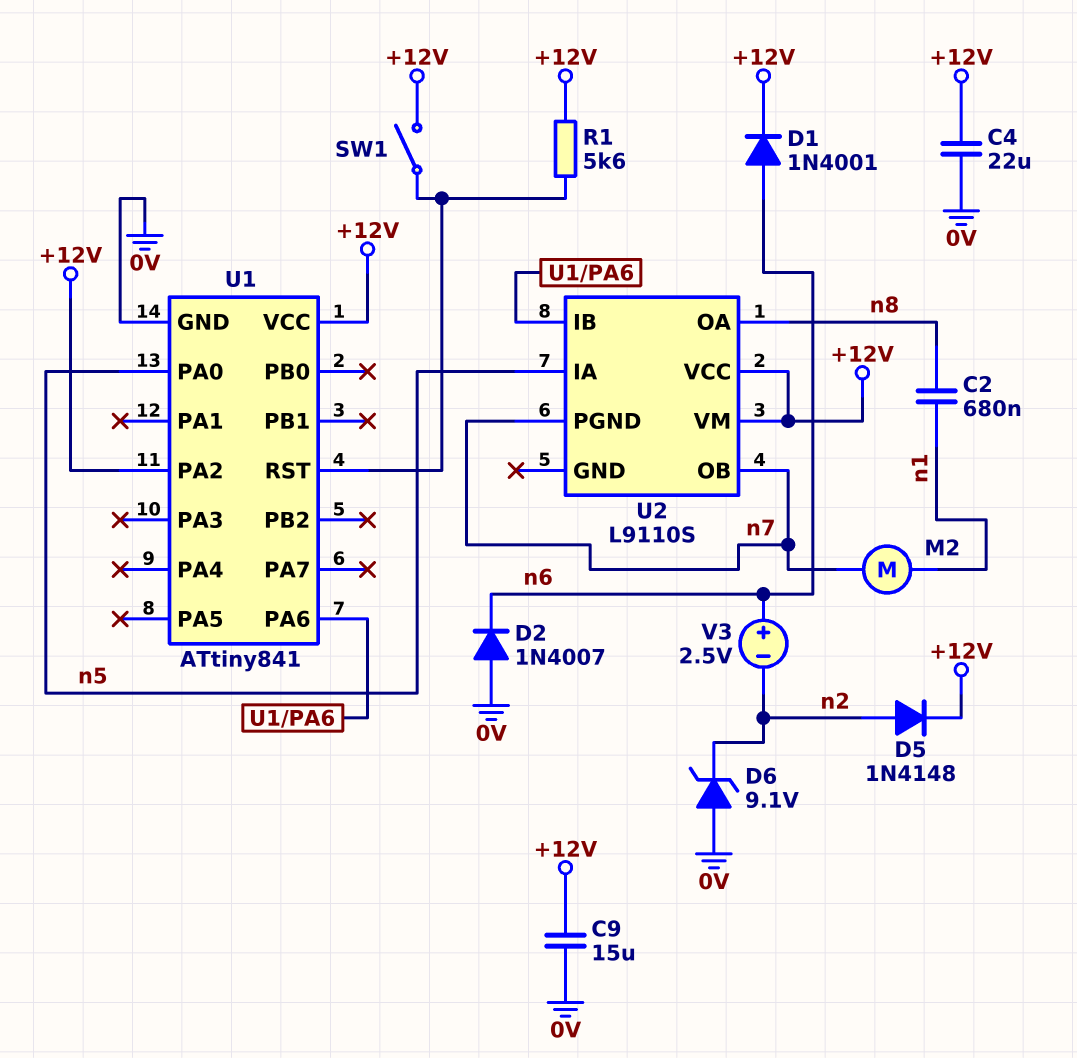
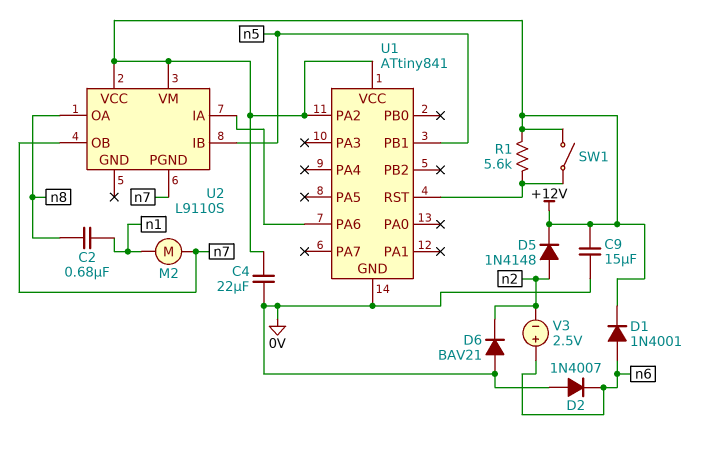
D6: zener 9.1V (A 0V, K n2) -> diode BAV21 (A 0V, K n2)
U1 pin PA0: n5 -> none
U1 pin PB1: none -> n5
U2 pin IA: n5 -> U1/PA6
U2 pin IB: U1/PA6 -> n5

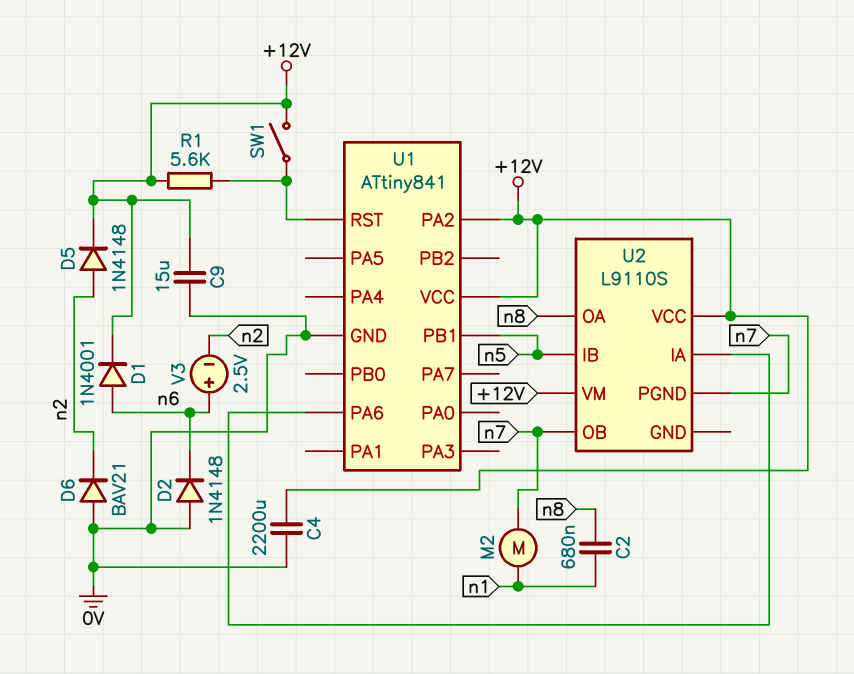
C4: 22uF (+12V, 0V) -> 2200uF (+12V, 0V)
D2: diode 1N4007 (A 0V, K n6) -> diode 1N4148 (A 0V, K n6)

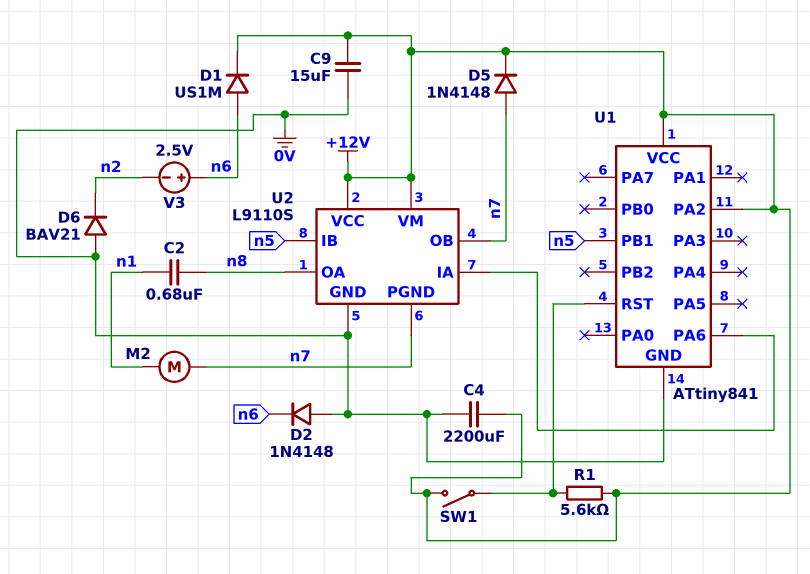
D1: diode 1N4001 (A n6, K +12V) -> diode US1M (A n6, K +12V)
D5: diode 1N4148 (A n2, K +12V) -> diode 1N4148 (A n7, K +12V)
U2 pin GND: none -> 0V

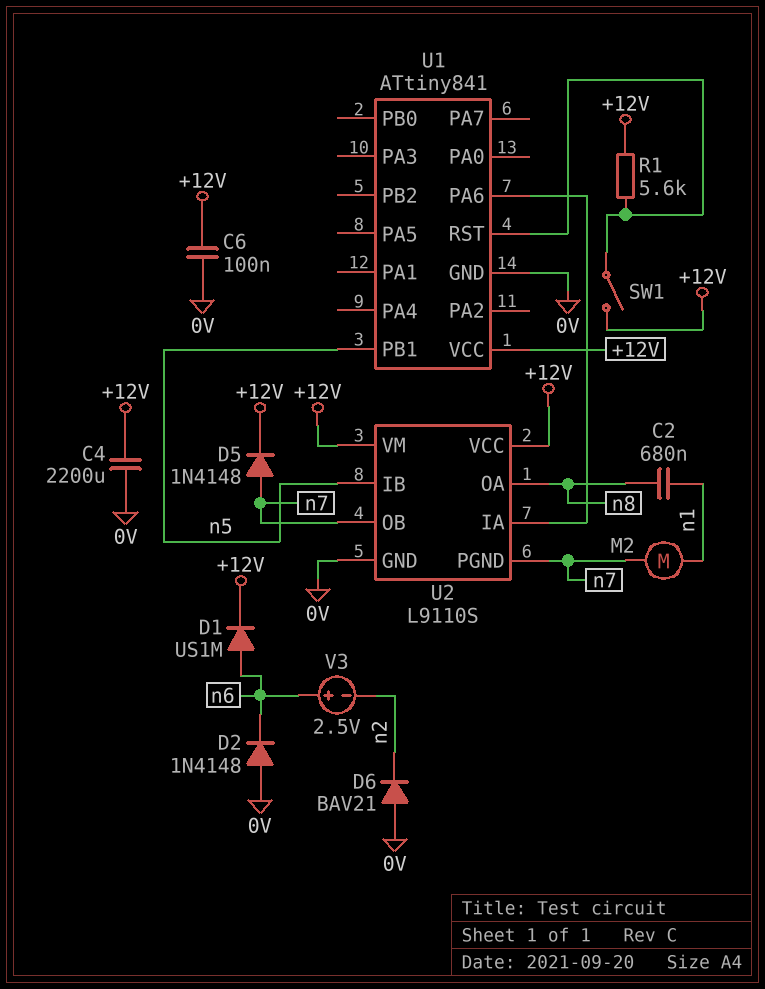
C6: none -> 100nF (+12V, 0V)
C9: 15uF (+12V, 0V) -> none
U1 pin PA2: +12V -> none

